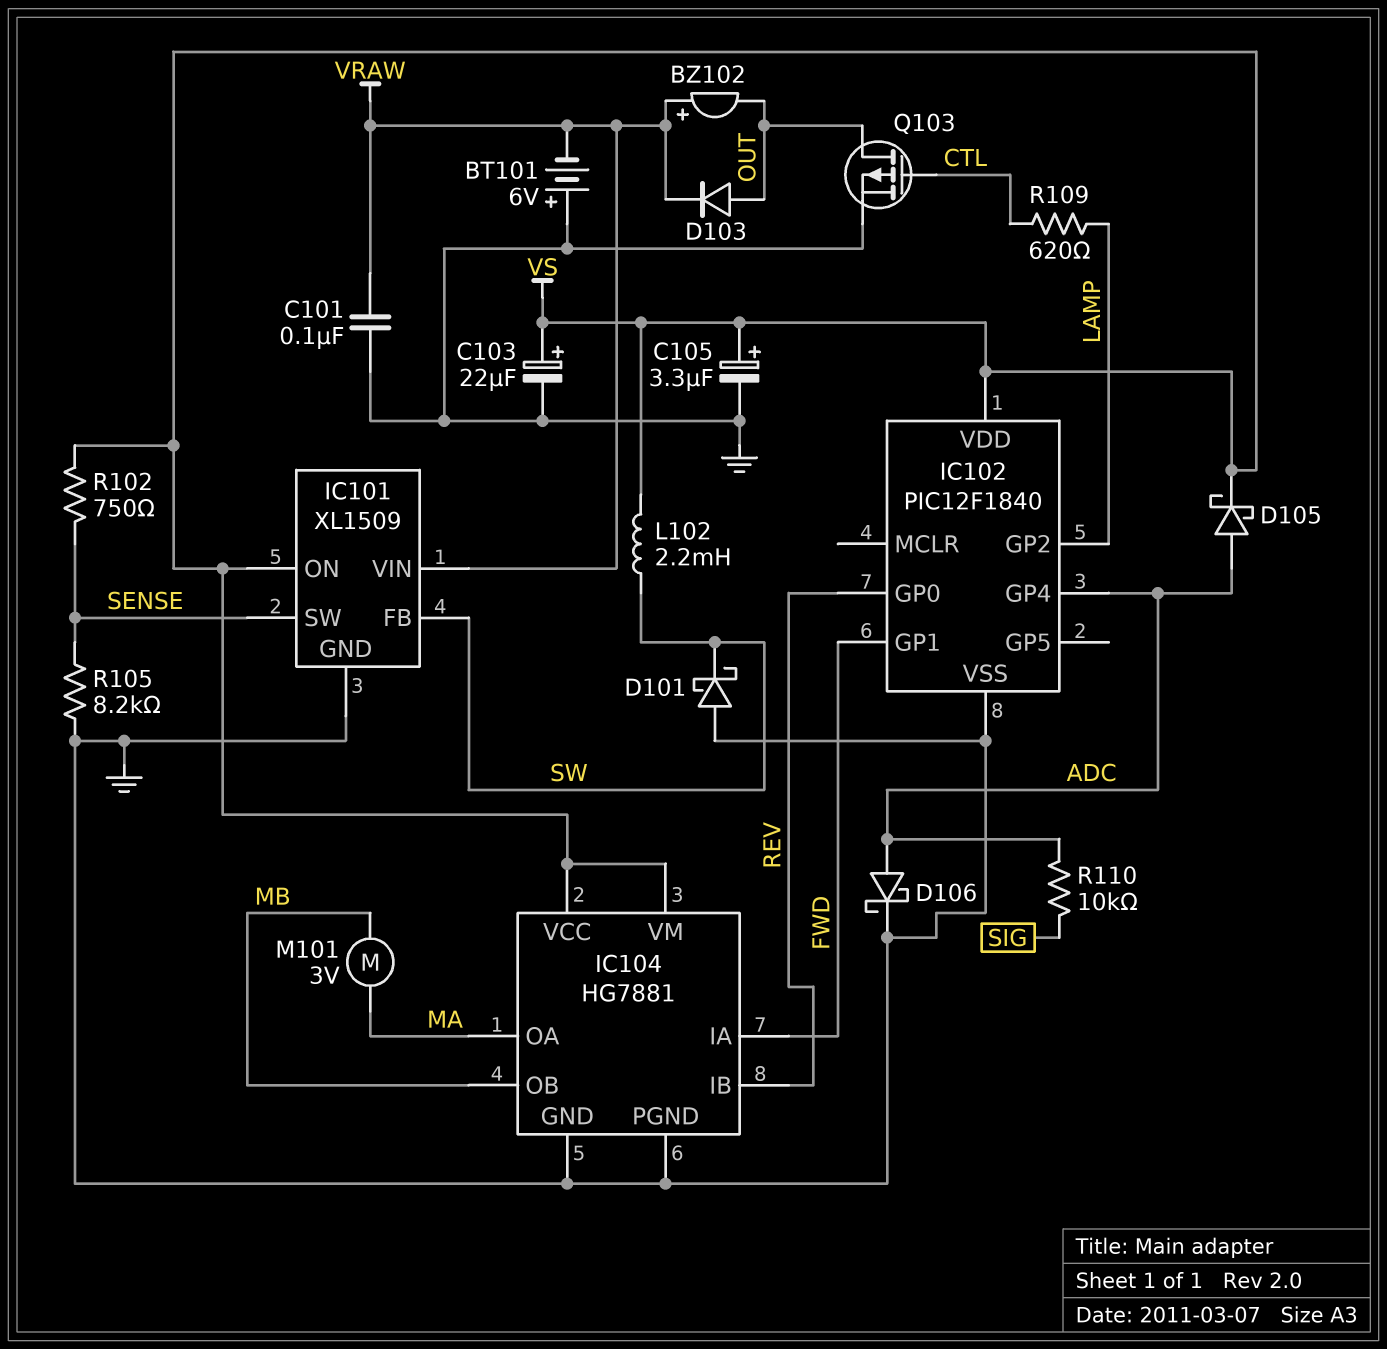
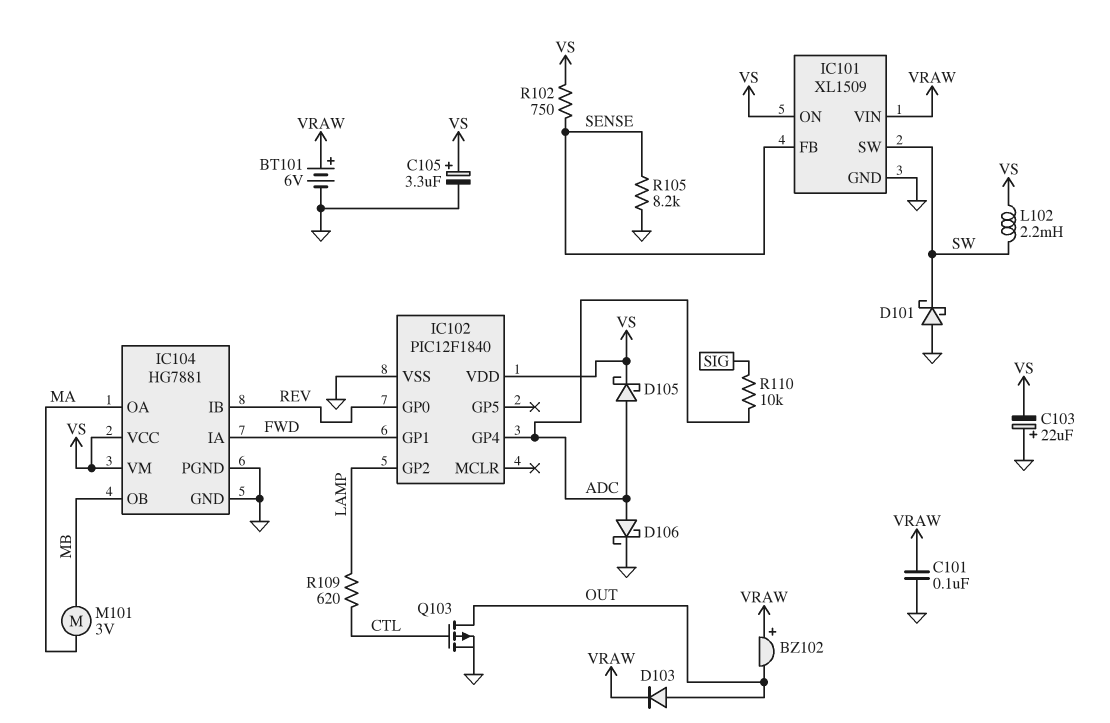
BT101: 6V (plus GND, minus VRAW) -> 6V (plus VRAW, minus GND)
C103: 22uF (plus VS, minus GND) -> 22uF (plus GND, minus VS)
IC101 pin FB: SW -> SENSE
IC101 pin SW: SENSE -> SW

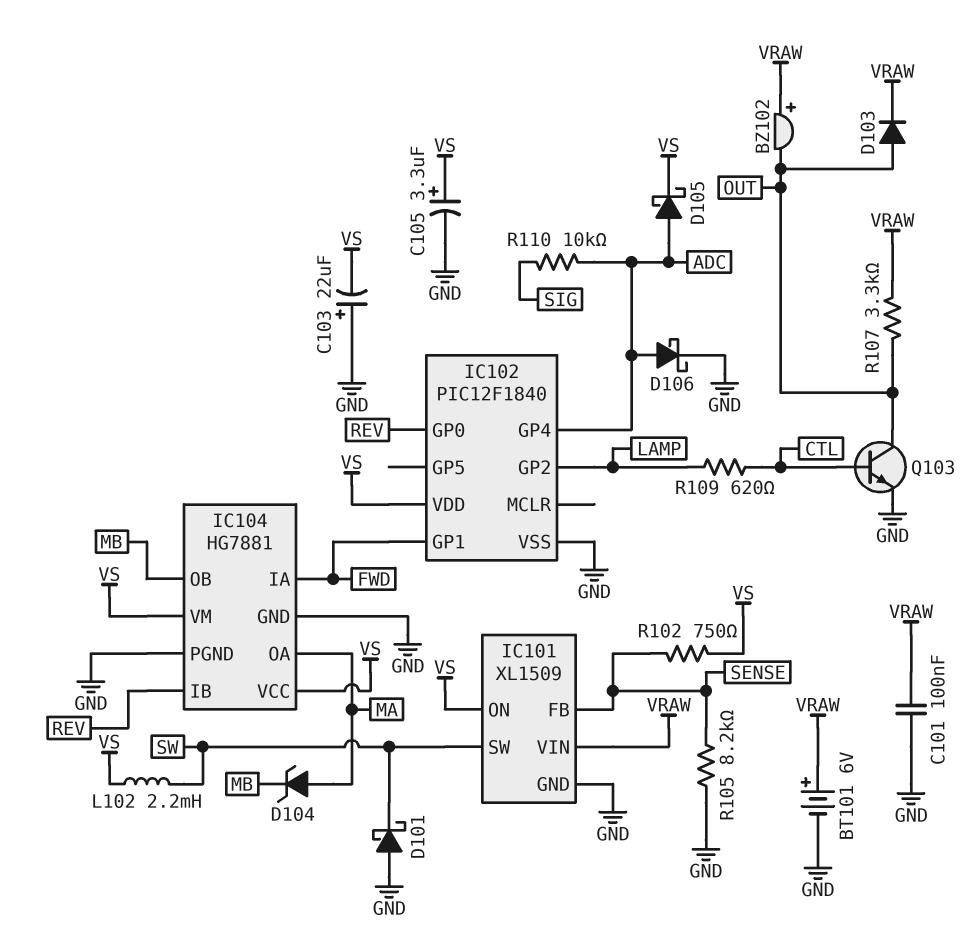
D104: none -> zener (A MA, K MB)
M101: motor 3V (MA, MB) -> none
Q103: PMOS (G CTL, D OUT, S GND) -> NPN (B CTL, C OUT, E GND)
R107: none -> 3.3k (OUT, VRAW)

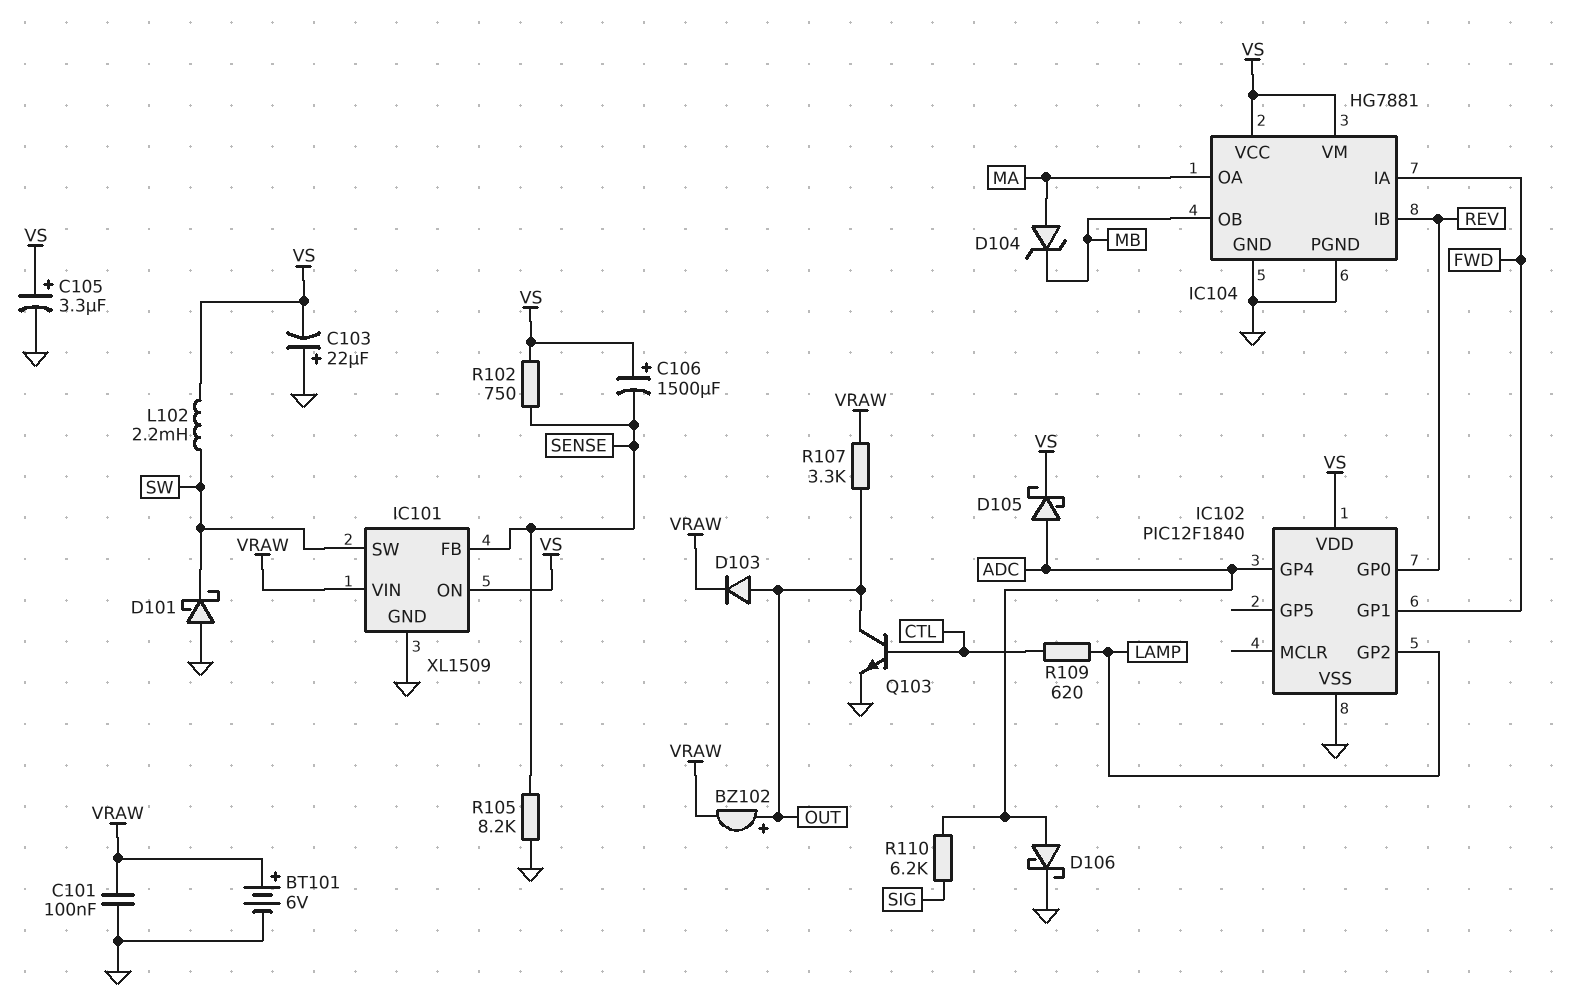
BZ102: buzzer (plus VRAW, minus OUT) -> buzzer (plus OUT, minus VRAW)
C106: none -> 1500uF (plus VS, minus SENSE)
R110: 10k (ADC, SIG) -> 6.2k (ADC, SIG)

